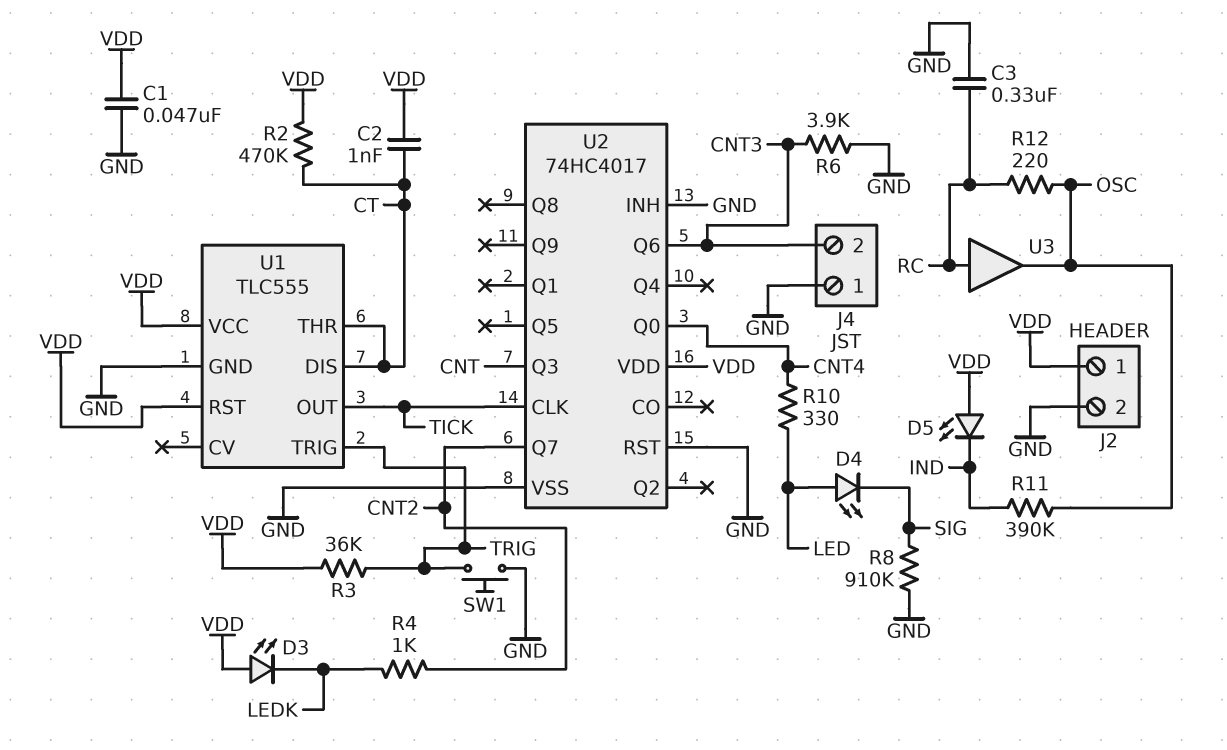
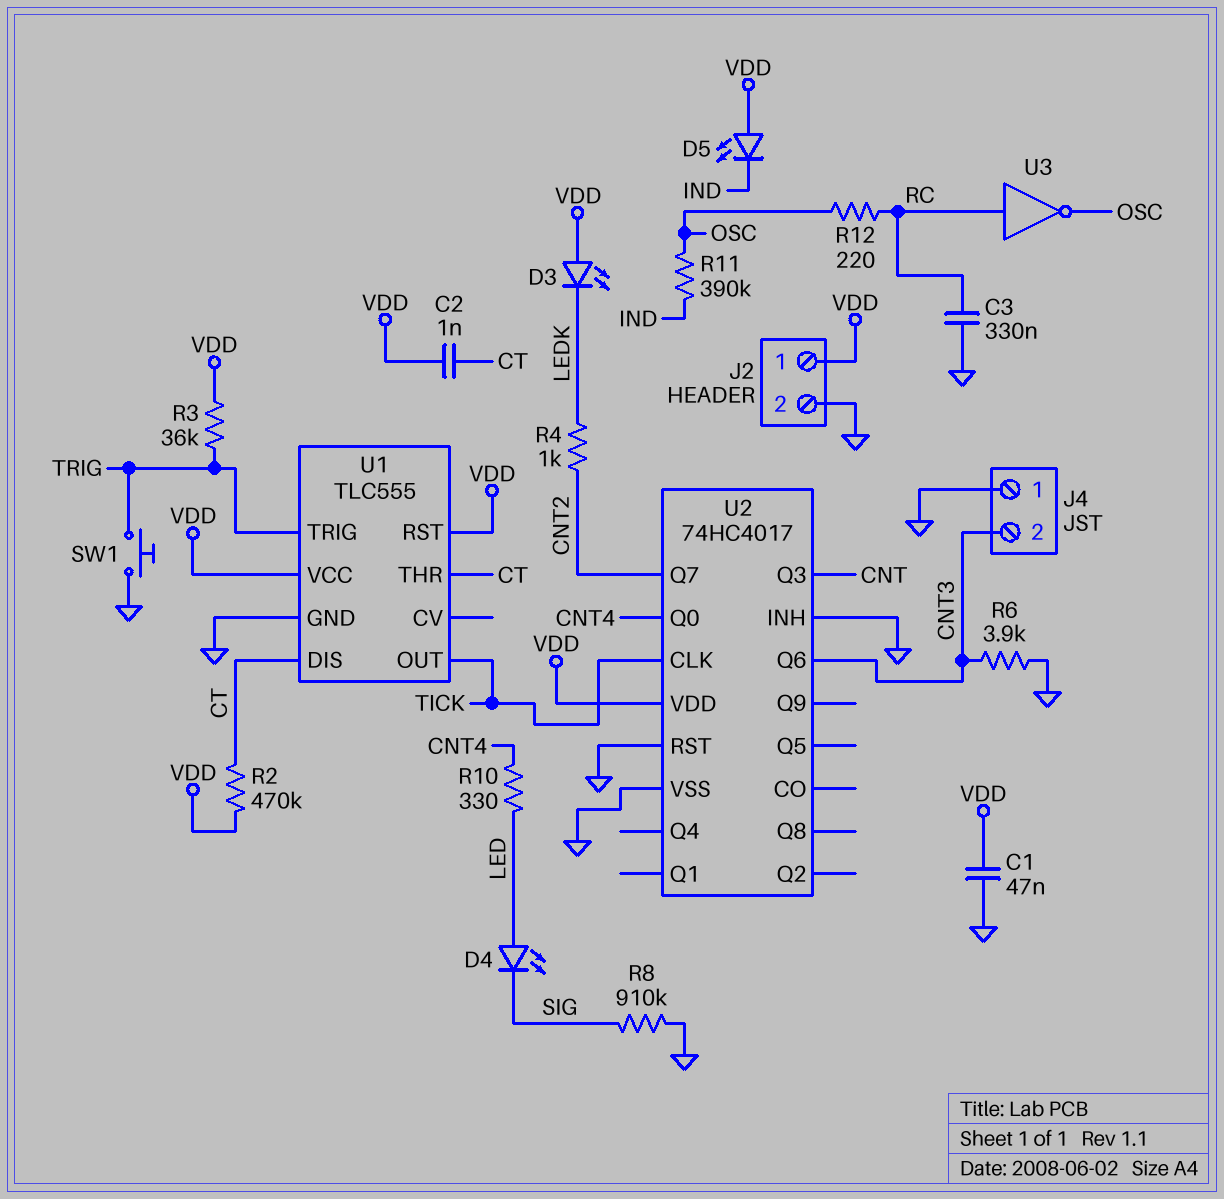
U3: buffer (in RC, out OSC) -> NOT (in RC, out OSC)

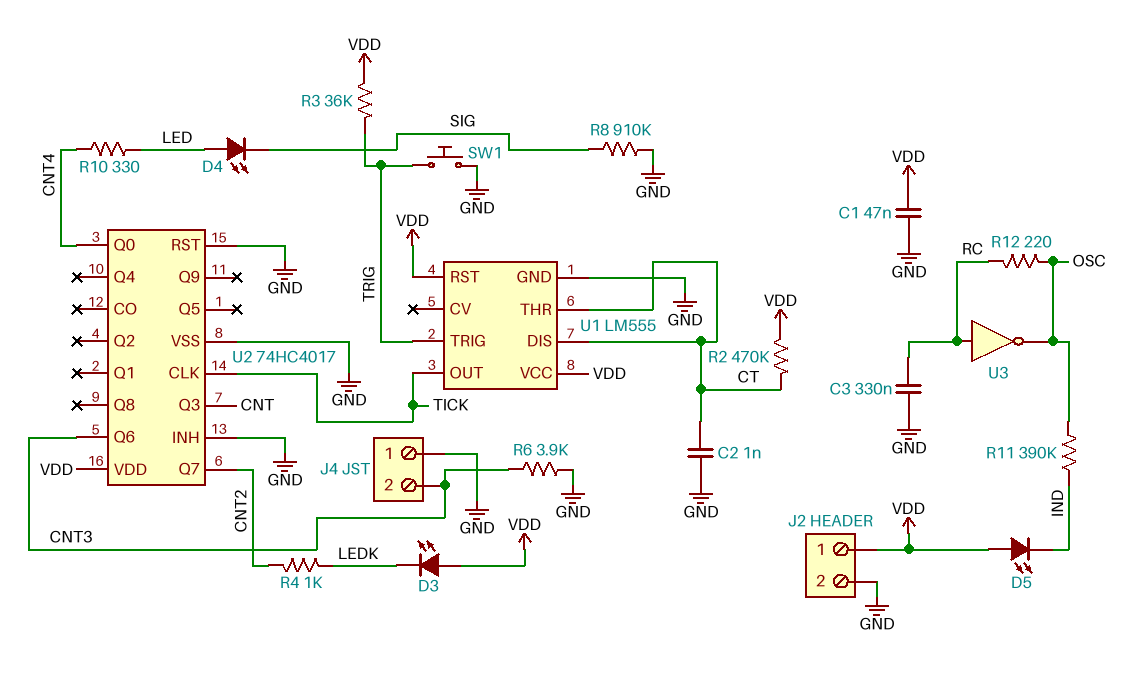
C2: 1nF (CT, VDD) -> 1nF (CT, GND)
U1: TLC555 -> LM555

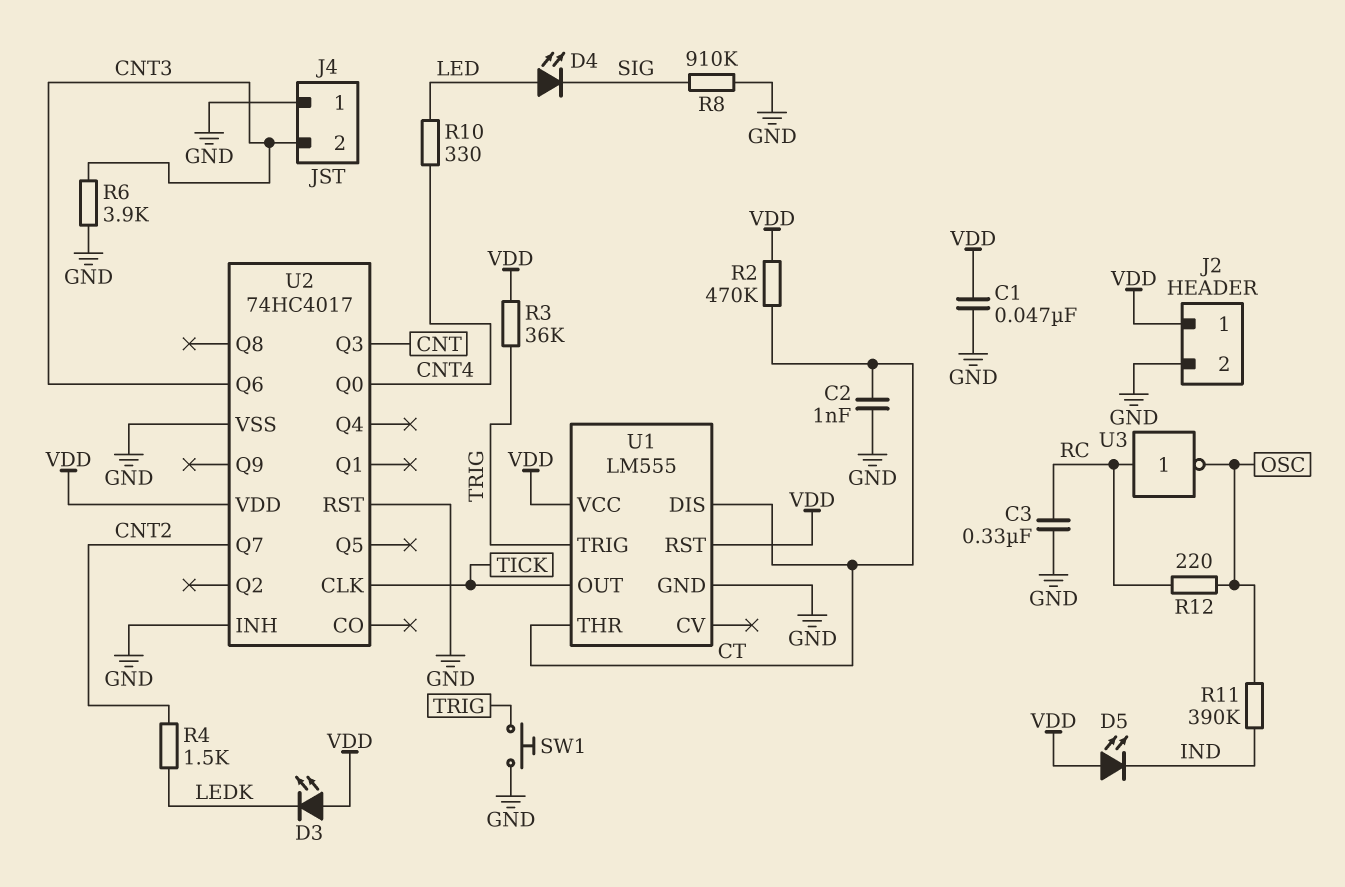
R4: 1k (CNT2, LEDK) -> 1.5k (CNT2, LEDK)

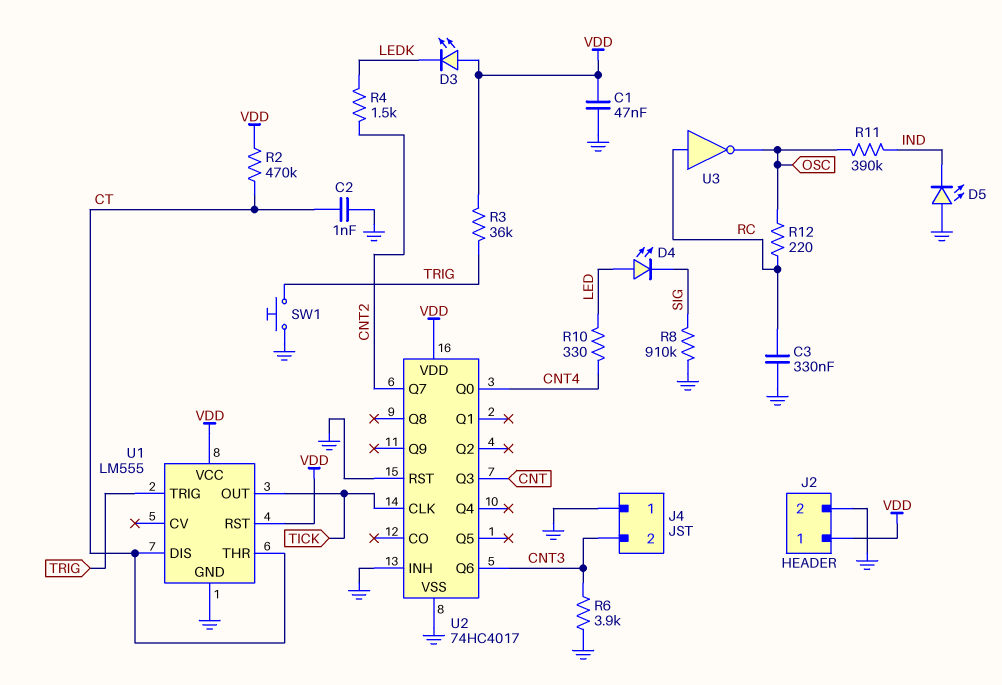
D5: LED (A VDD, K IND) -> LED (A GND, K IND)

